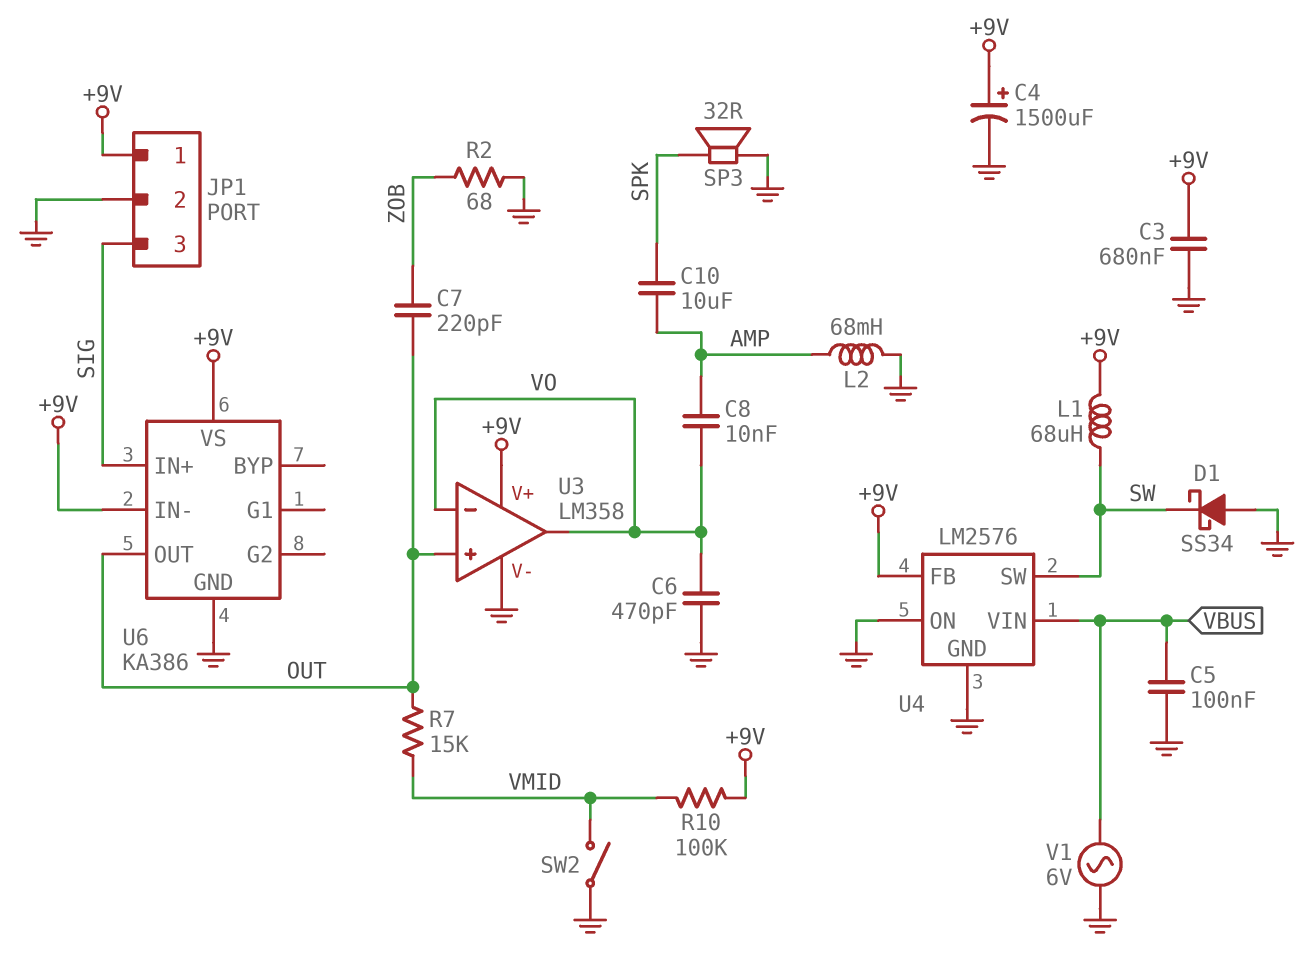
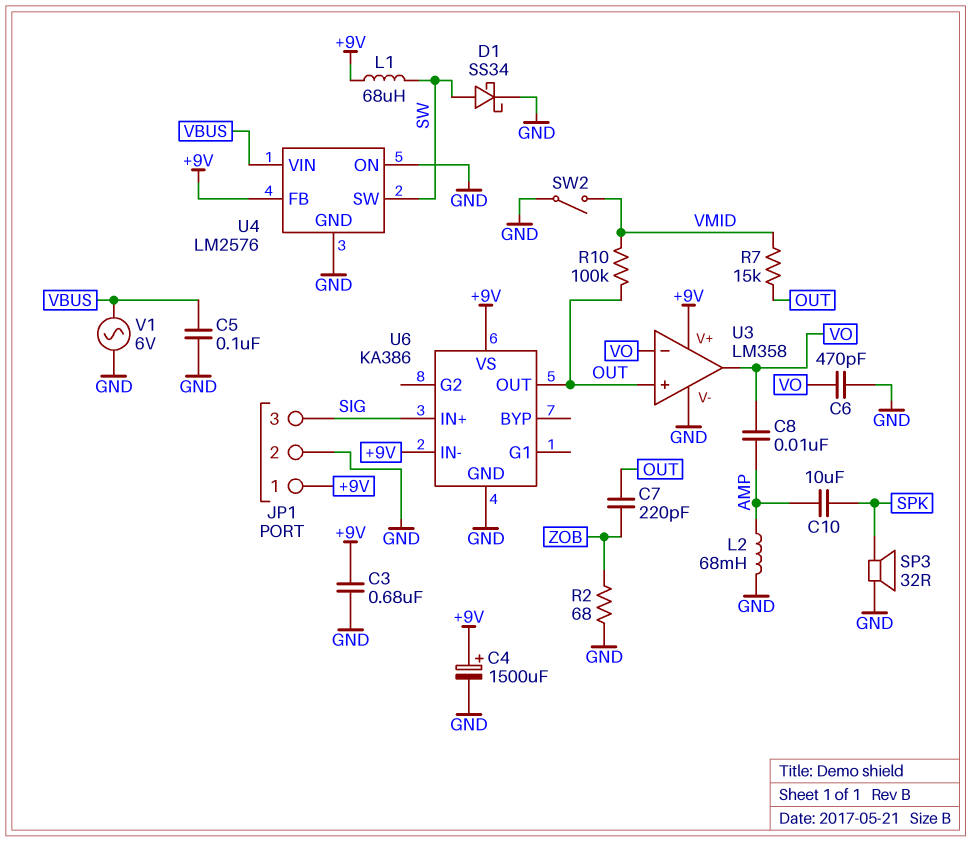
D1: schottky SS34 (A GND, K SW) -> schottky SS34 (A SW, K GND)
R10: 100k (+9V, VMID) -> 100k (OUT, VMID)

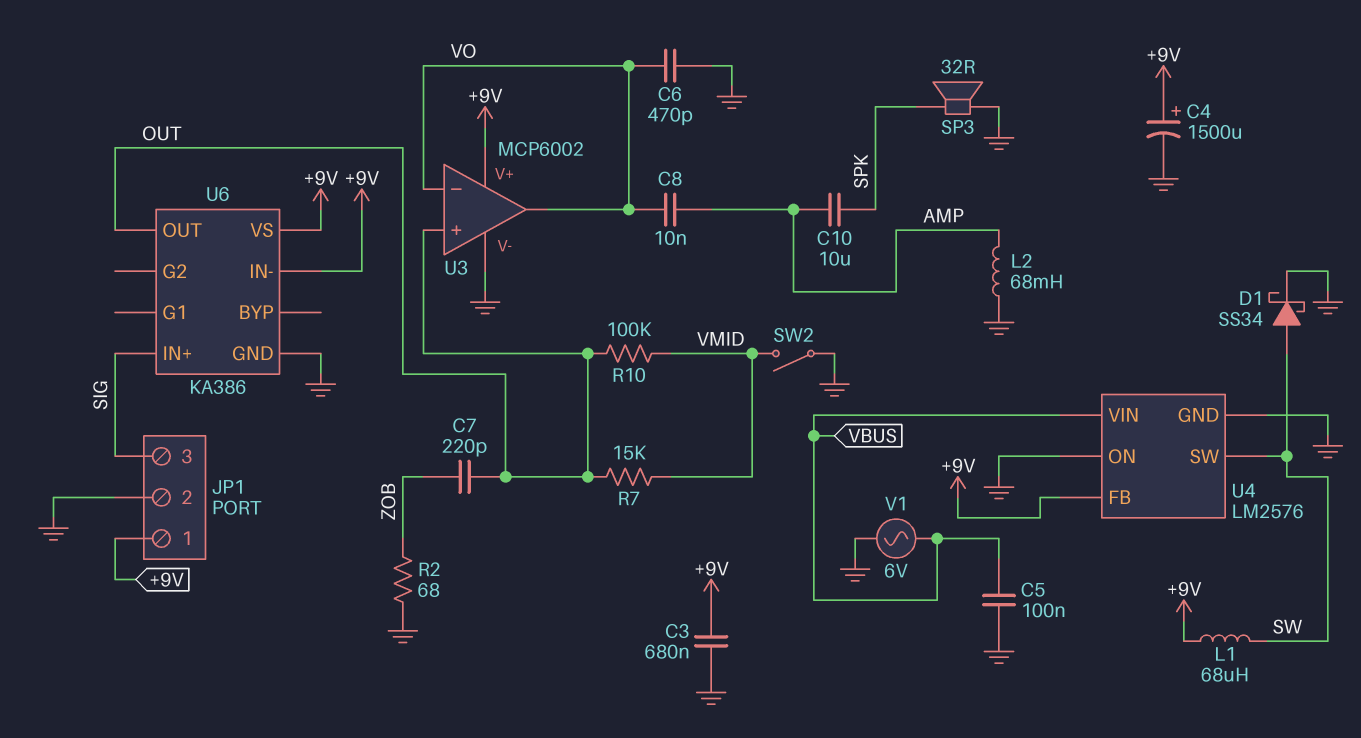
U3: LM358 -> MCP6002

